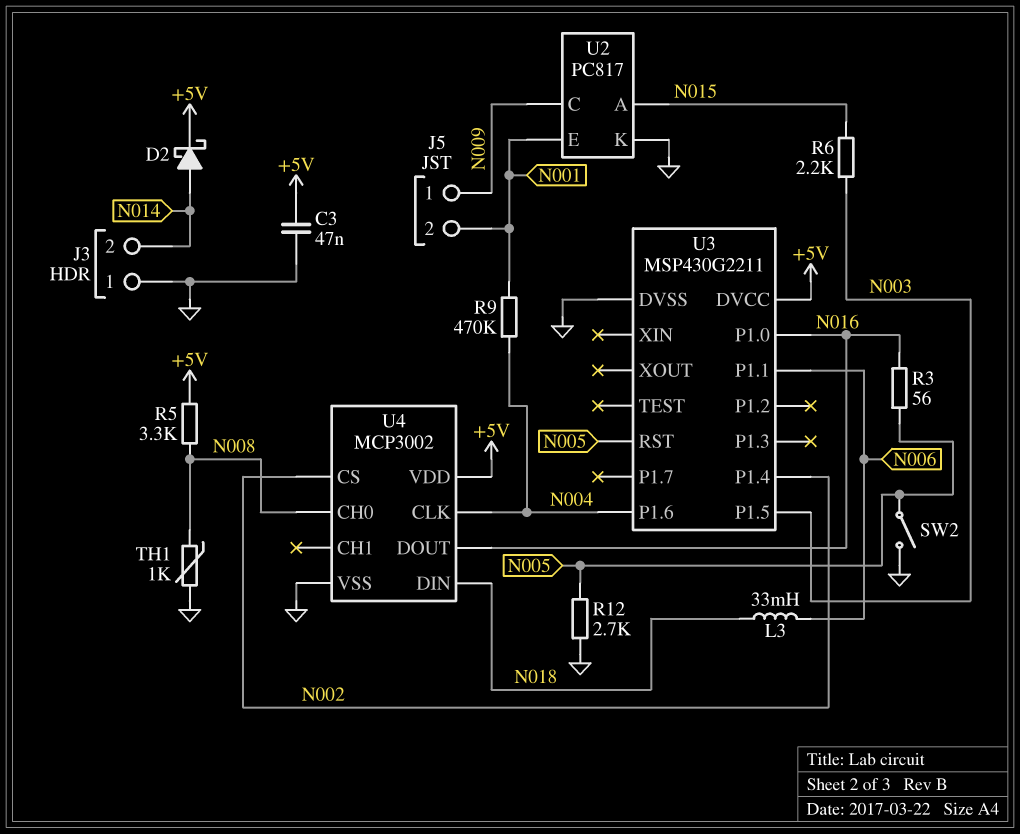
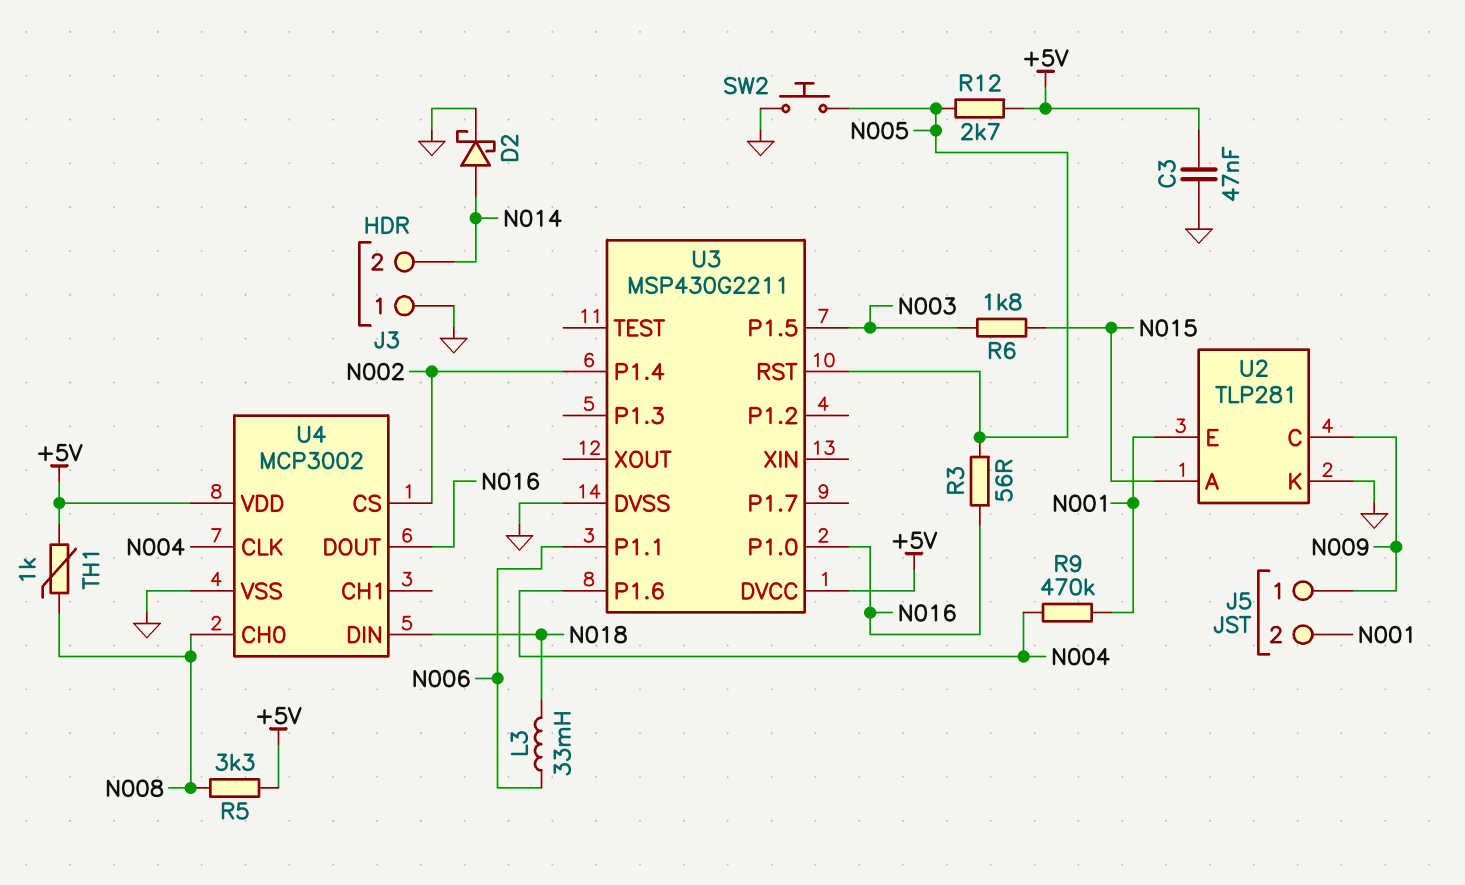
D2: schottky (A N014, K +5V) -> schottky (A N014, K GND)
R6: 2.2k (N003, N015) -> 1.8k (N003, N015)
R12: 2.7k (GND, N005) -> 2.7k (+5V, N005)
SW2: switch (GND, N005) -> button (GND, N005)
TH1: 1k (GND, N008) -> 1k (+5V, N008)
U2: PC817 -> TLP281

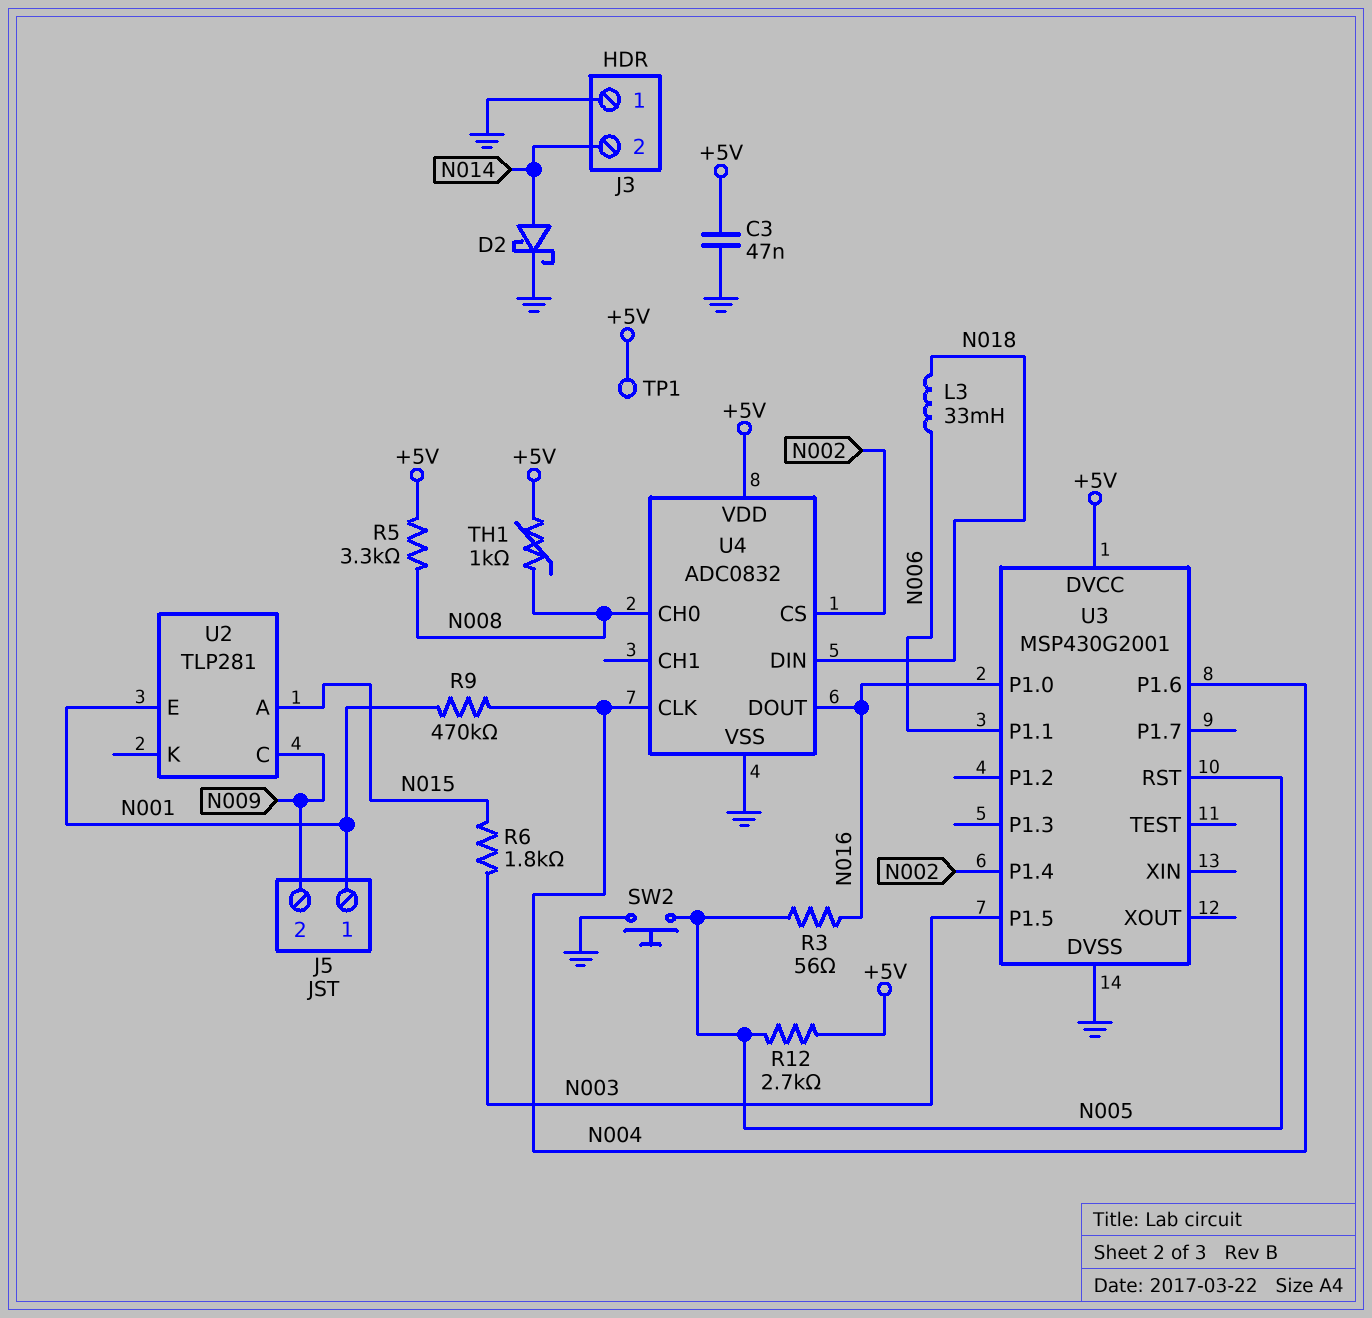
J5 pin 1: N009 -> N001
J5 pin 2: N001 -> N009
TP1: none -> test point (+5V)
U2 pin K: GND -> none
U3: MSP430G2211 -> MSP430G2001
U4: MCP3002 -> ADC0832

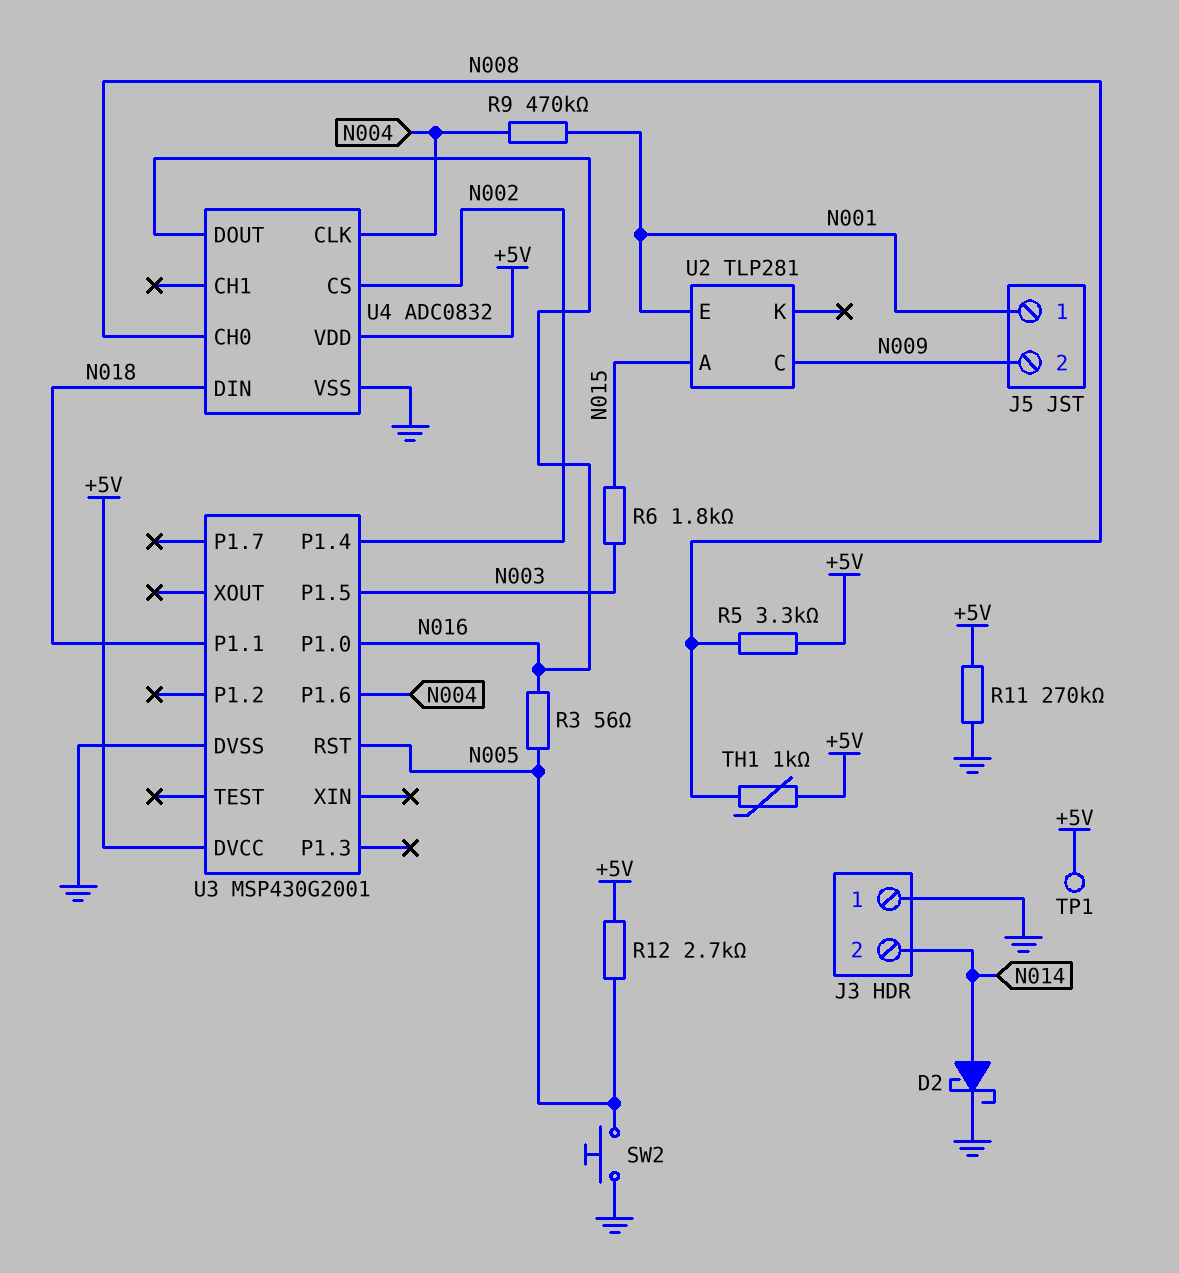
C3: 47nF (+5V, GND) -> none
L3: 33mH (N006, N018) -> none
R11: none -> 270k (+5V, GND)
U3 pin P1.1: N006 -> N018

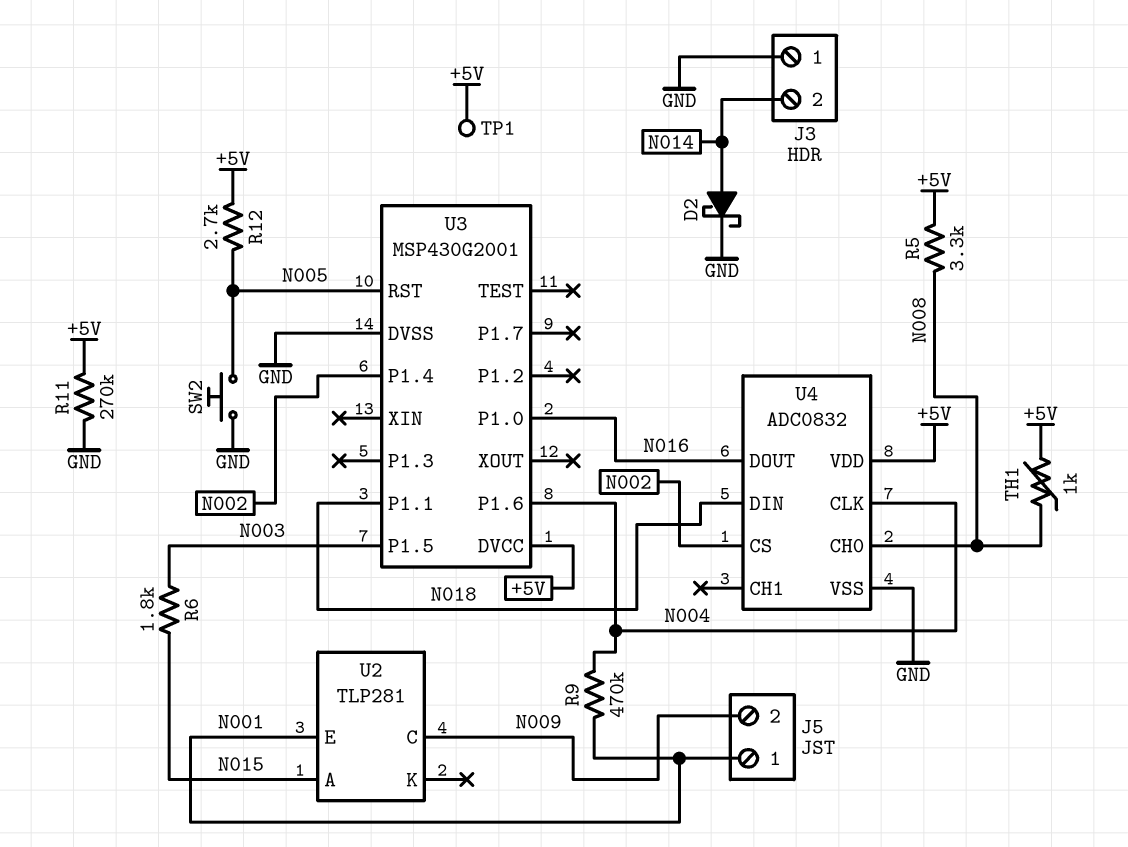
R3: 56 (N005, N016) -> none

